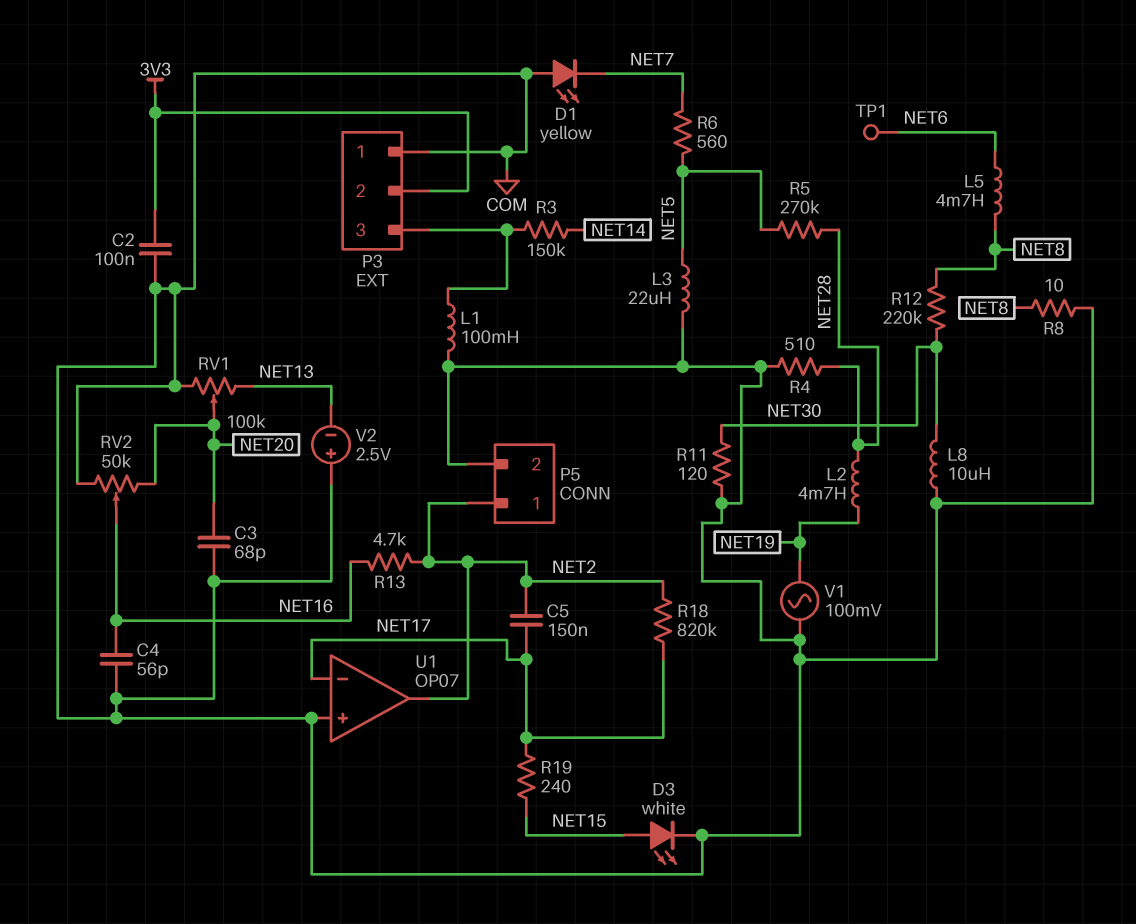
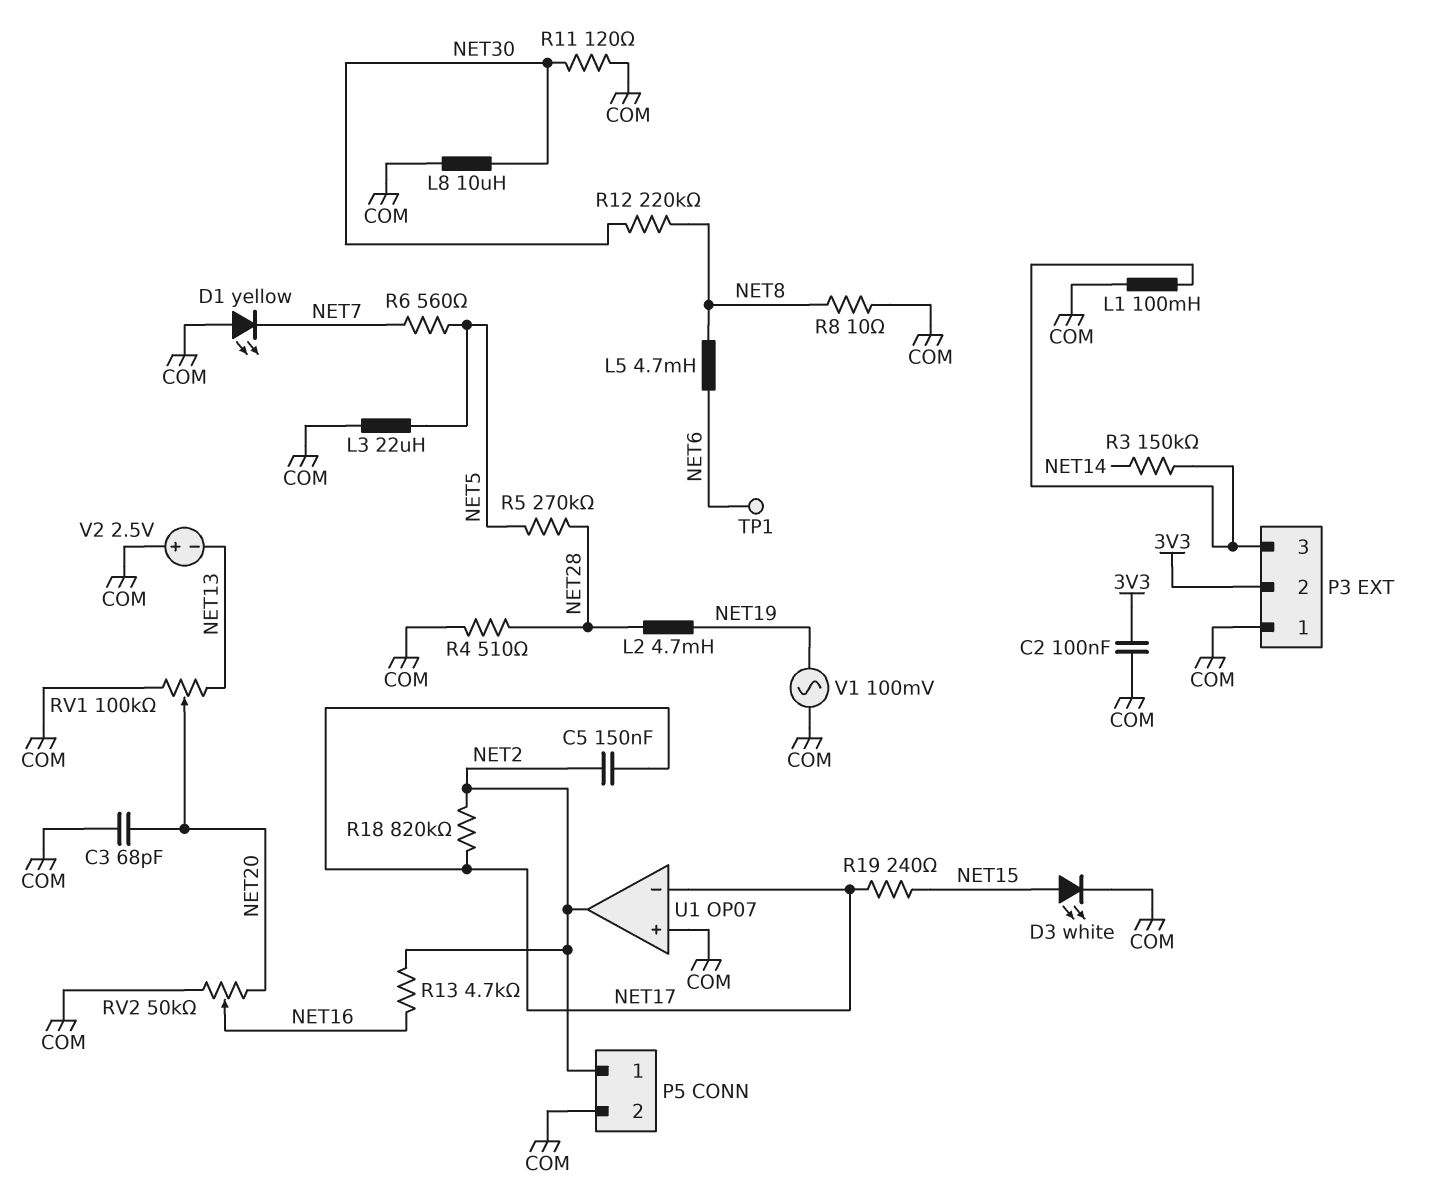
C4: 56pF (COM, NET16) -> none

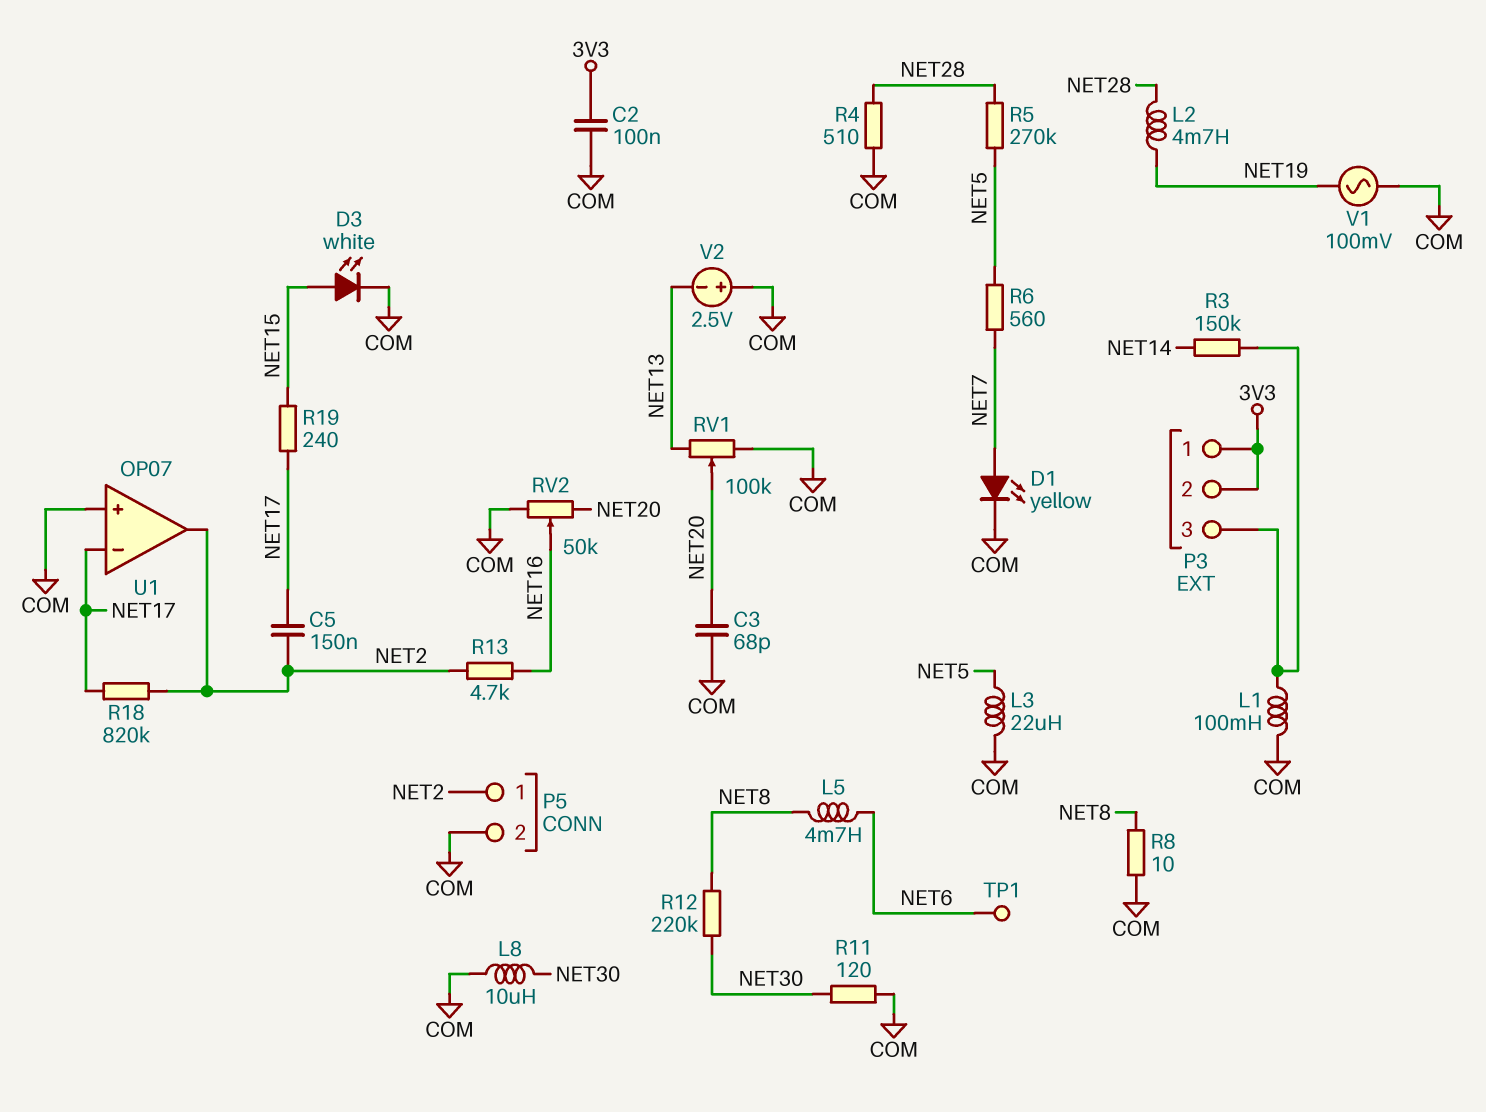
D1: LED yellow (A COM, K NET7) -> LED yellow (A NET7, K COM)
P3 pin 1: COM -> 3V3

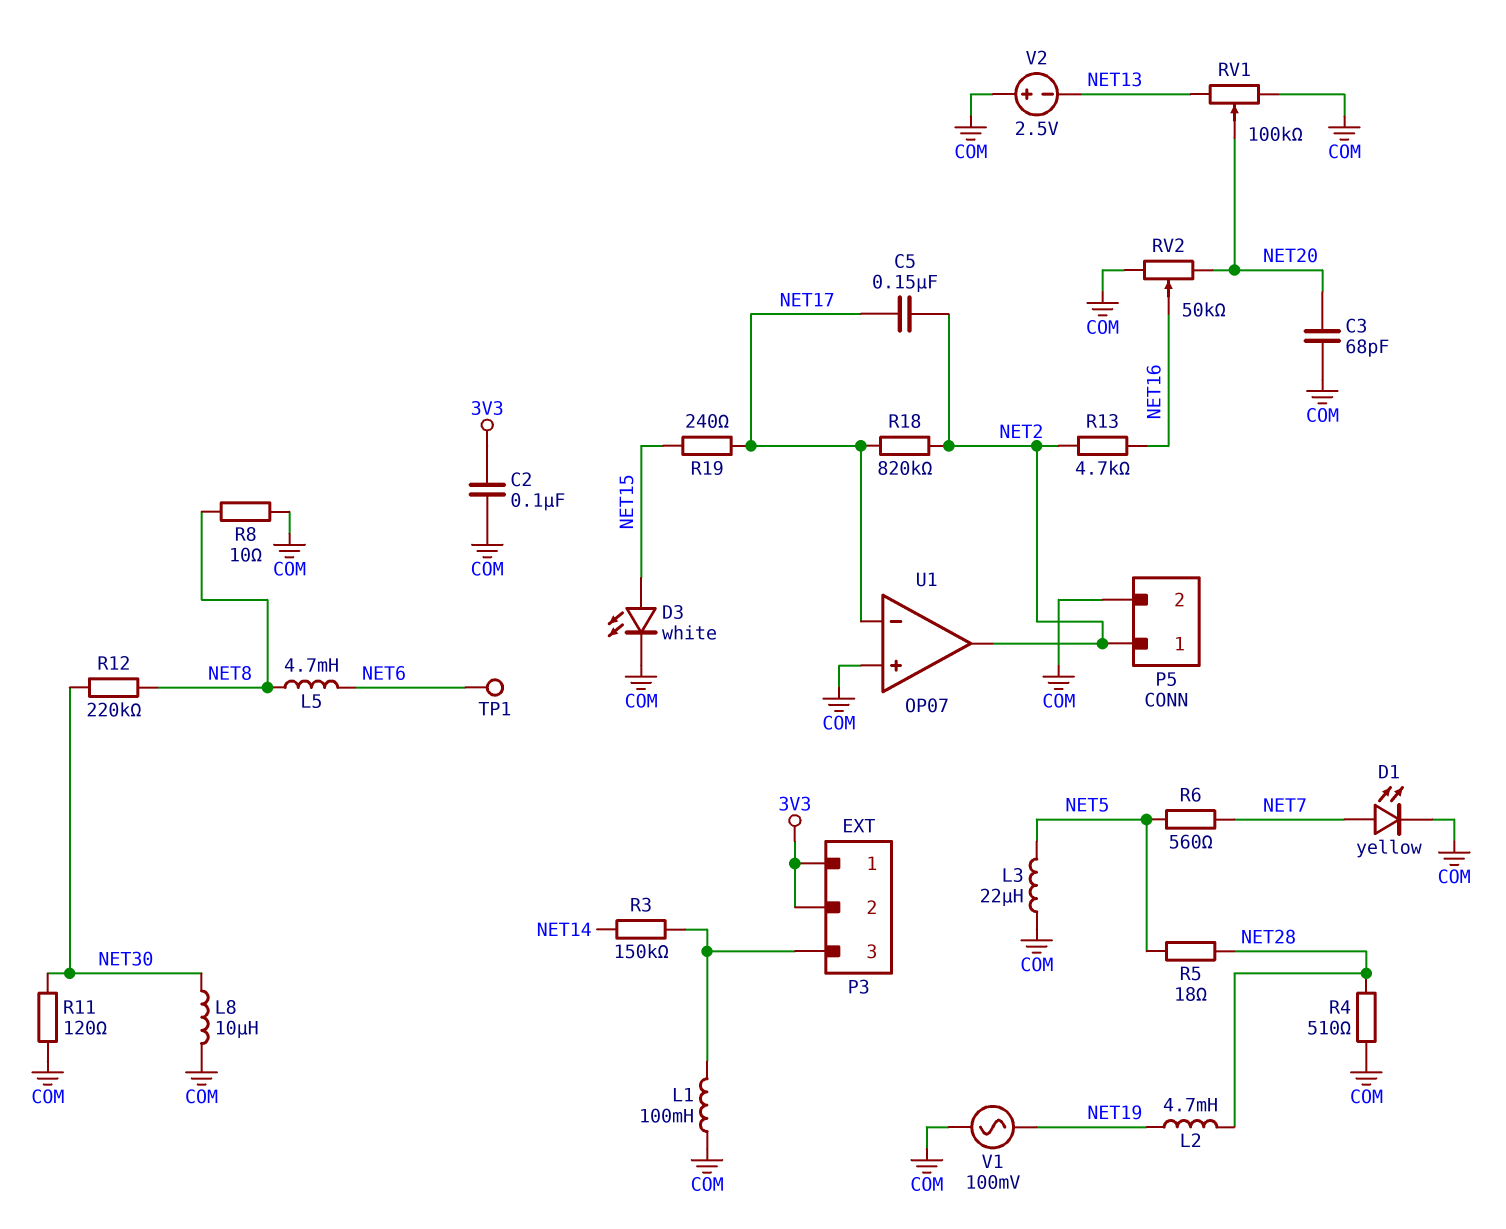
R5: 270k (NET5, NET28) -> 18 (NET5, NET28)

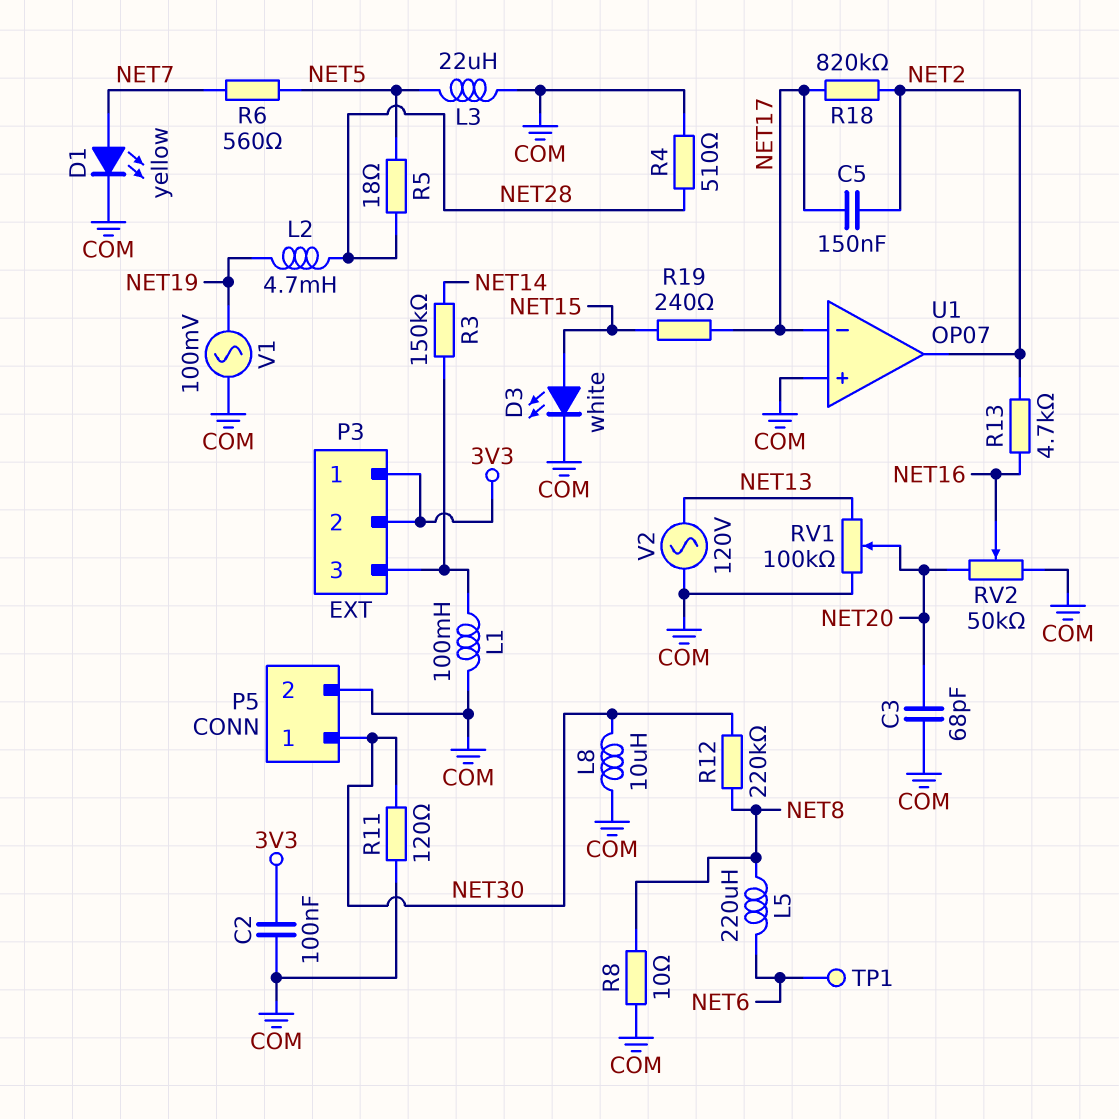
L5: 4.7mH (NET6, NET8) -> 220uH (NET6, NET8)
P5 pin 1: NET2 -> NET30
V2: 2.5V (plus COM, minus NET13) -> AC 120V (COM, NET13)

